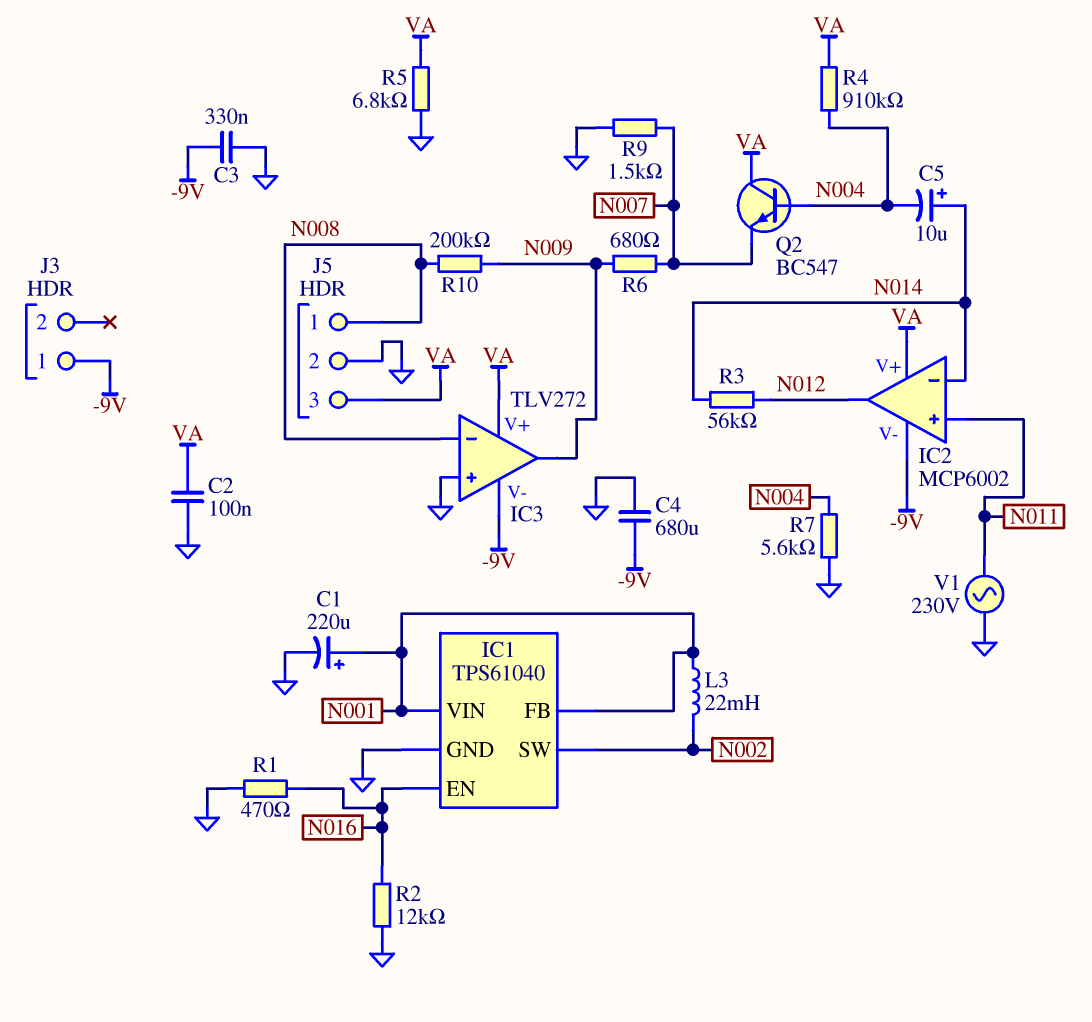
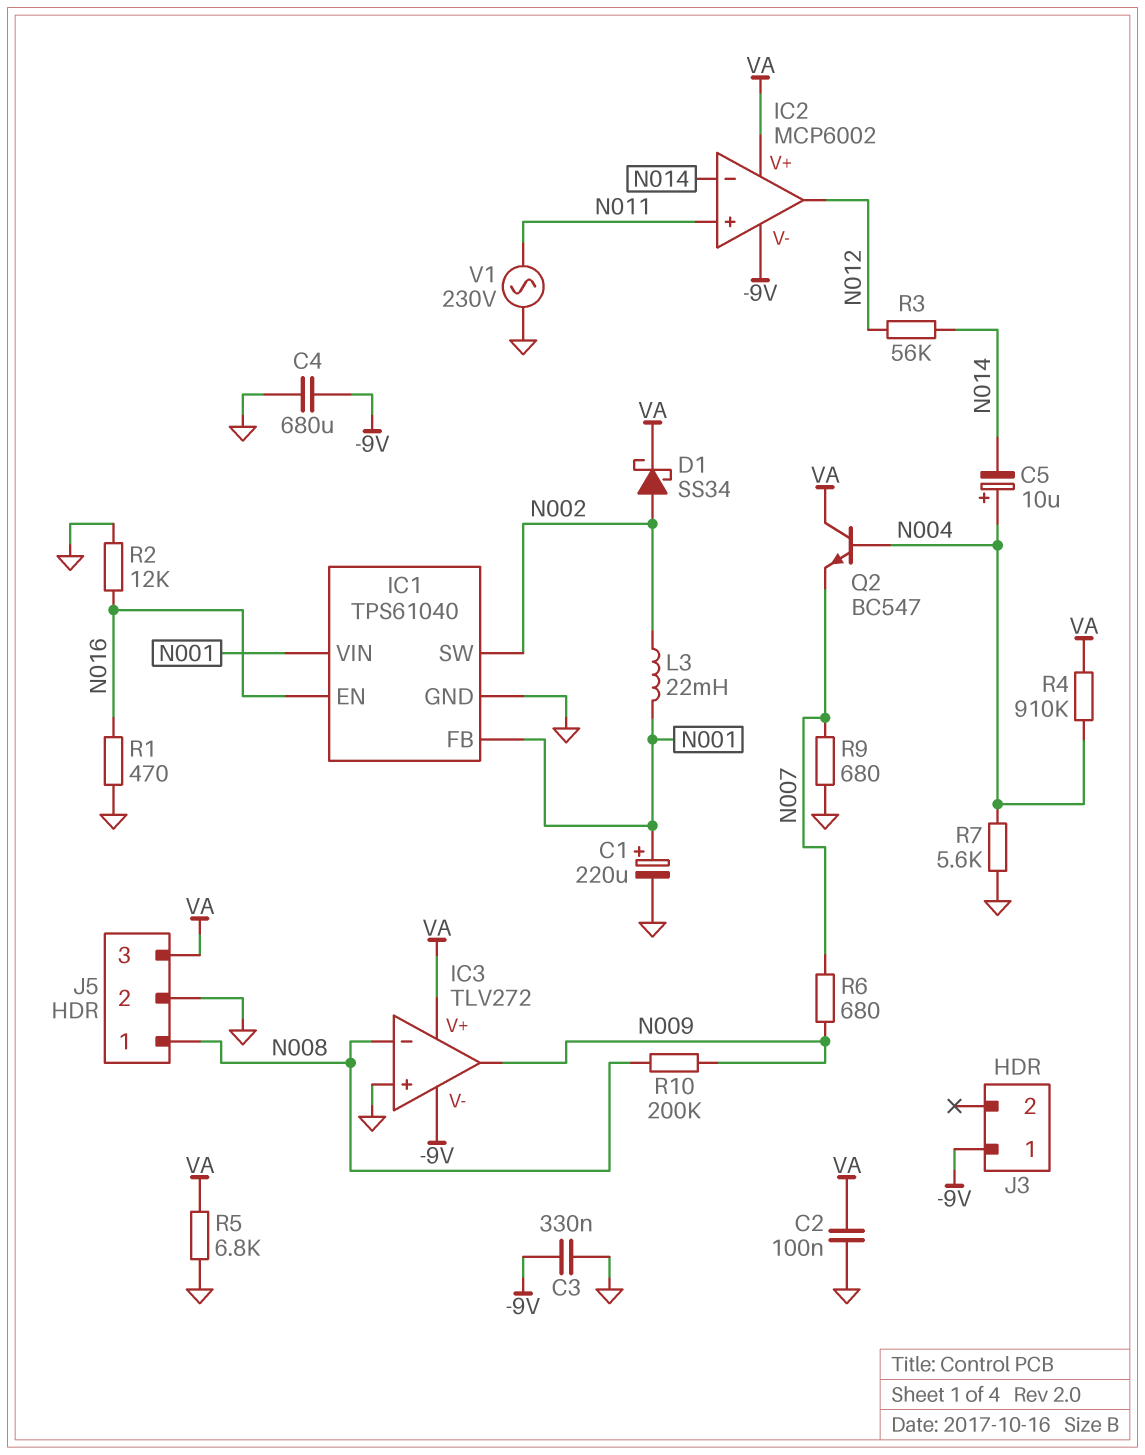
C5: 10uF (plus N014, minus N004) -> 10uF (plus N004, minus N014)
D1: none -> schottky SS34 (A N002, K VA)
R9: 1.5k (GND, N007) -> 680 (GND, N007)

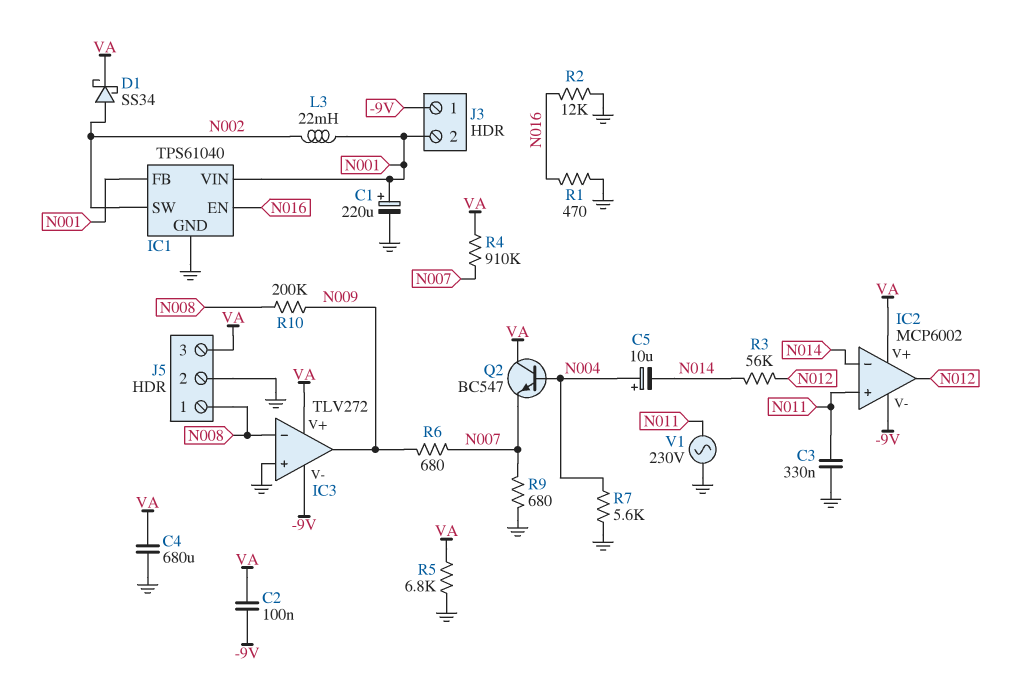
C2: 100nF (GND, VA) -> 100nF (-9V, VA)
C3: 330nF (-9V, GND) -> 330nF (GND, N011)
C4: 680uF (-9V, GND) -> 680uF (GND, VA)
J3 pin 2: none -> N001
R4: 910k (N004, VA) -> 910k (N007, VA)

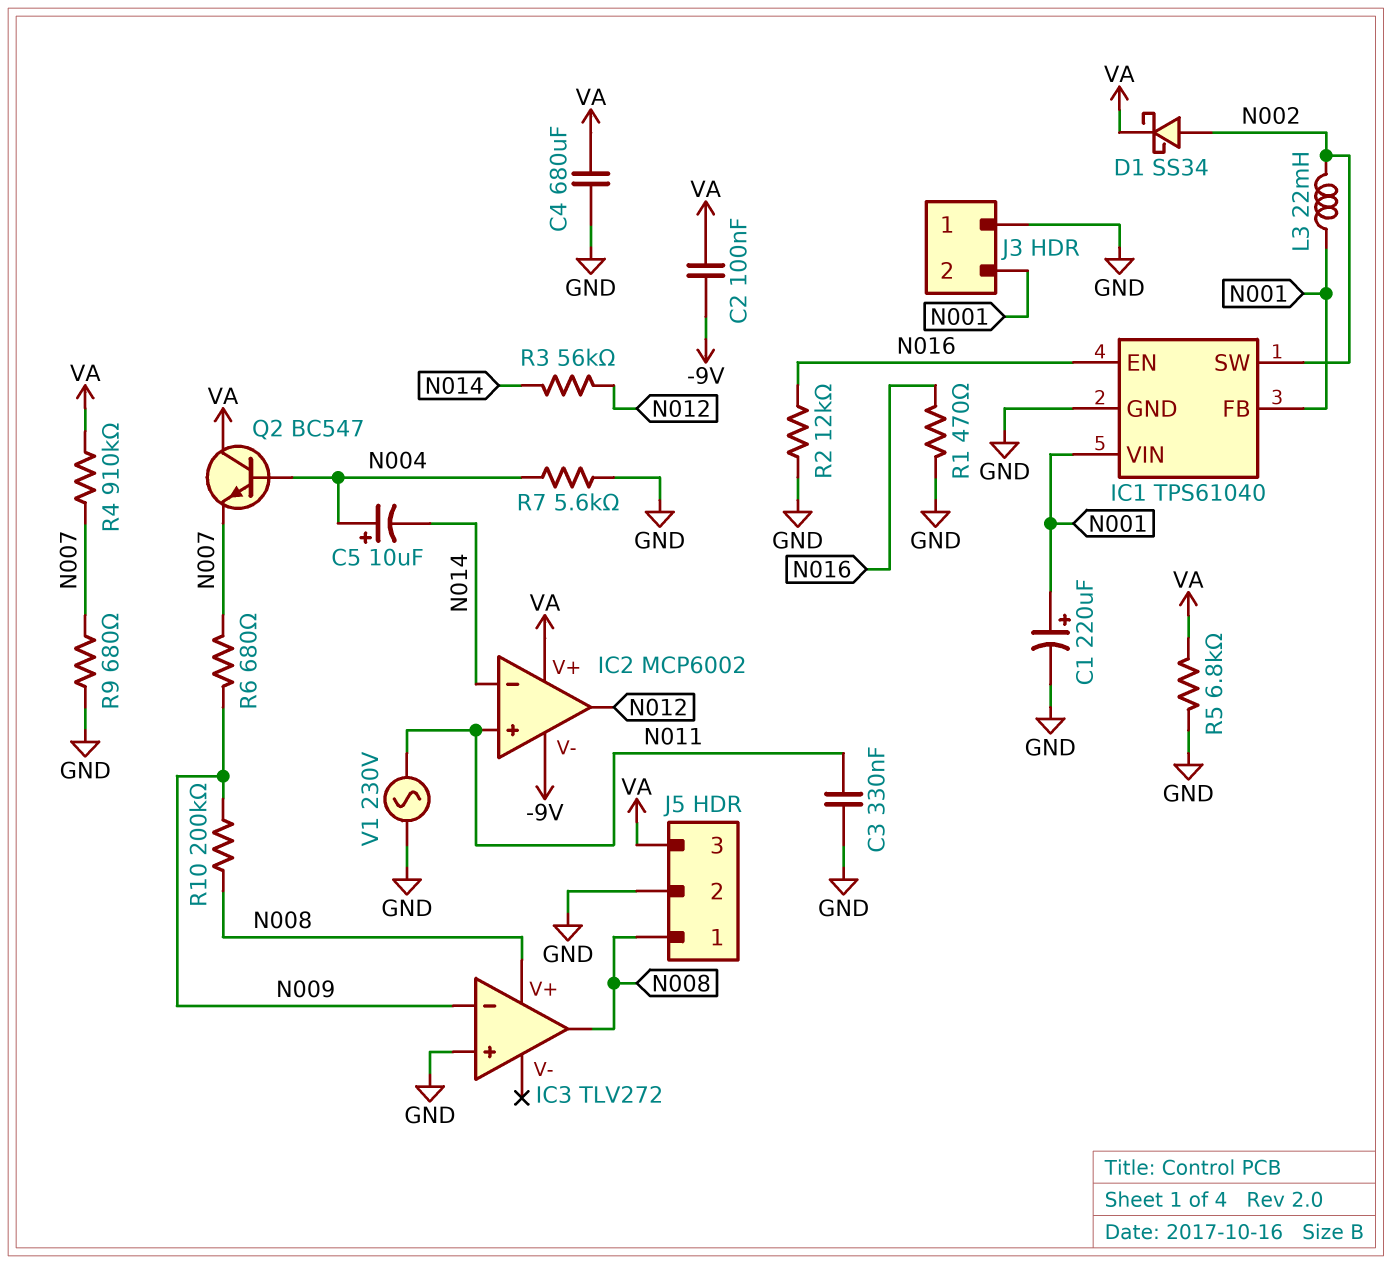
IC3 pin V+: VA -> N008
IC3 pin V-: -9V -> none
IC3 pin in-: N008 -> N009
IC3 pin out: N009 -> N008
J3 pin 1: -9V -> GND

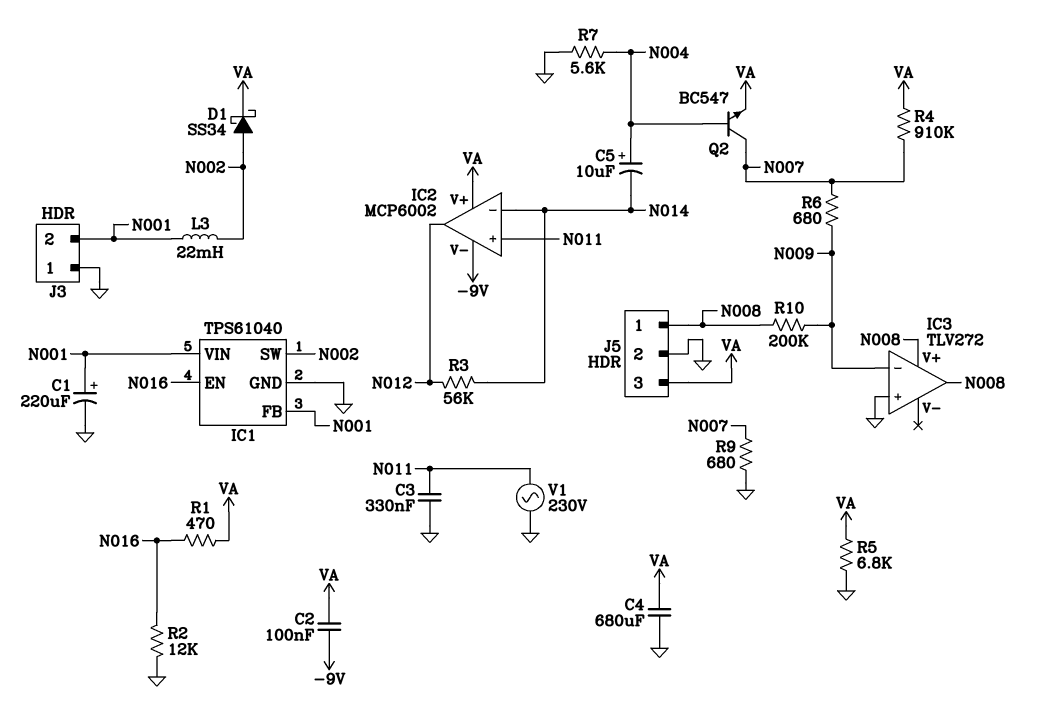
Q2: NPN BC547 (B N004, C VA, E N007) -> NPN BC547 (B N004, C N007, E VA)
R1: 470 (GND, N016) -> 470 (N016, VA)

